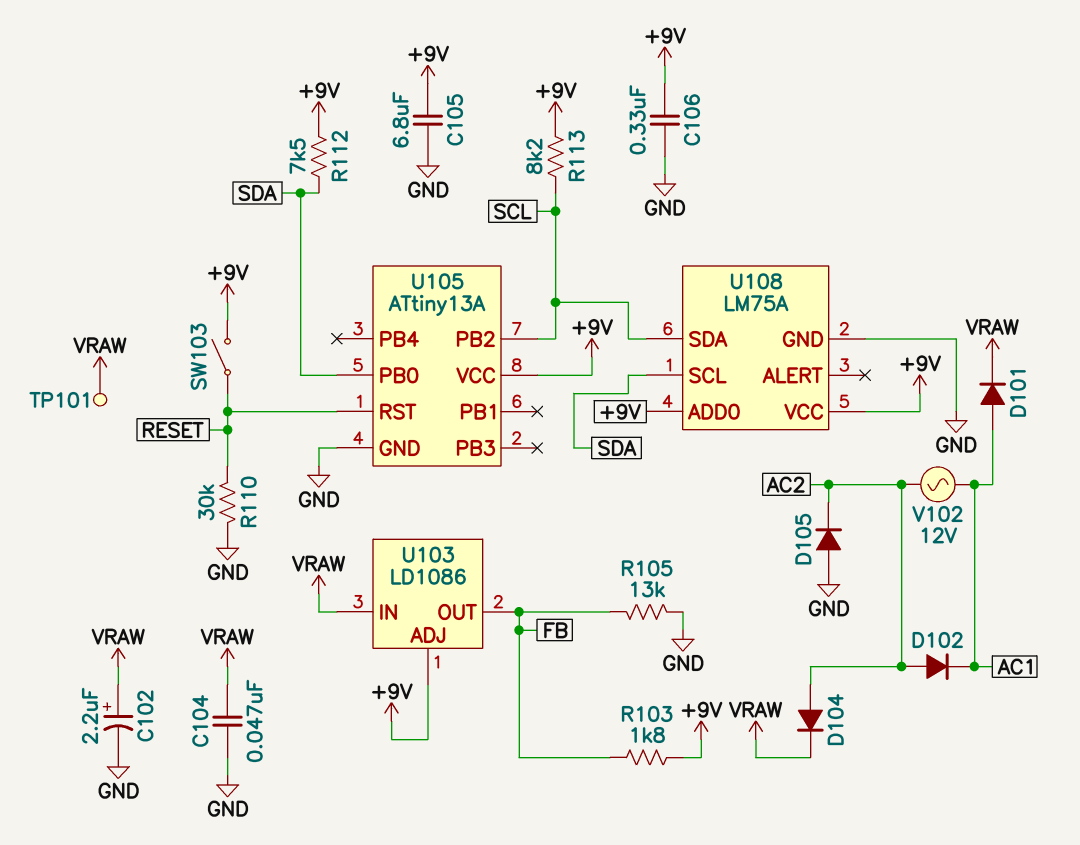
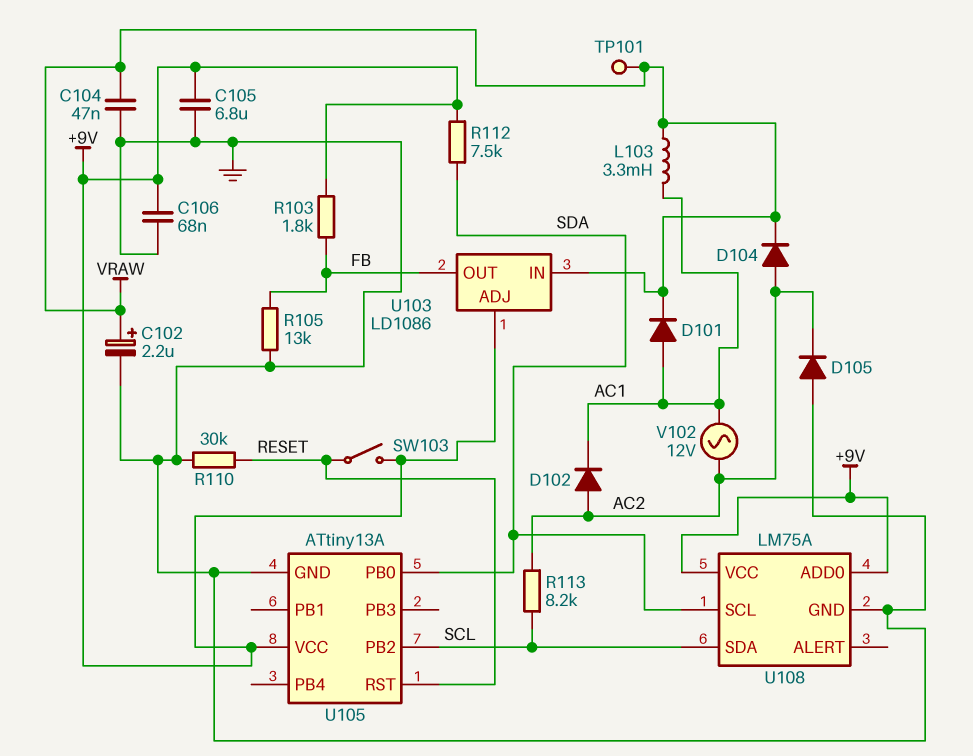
C106: 330nF (+9V, GND) -> 68nF (+9V, GND)
L103: none -> 3.3mH (AC1, VRAW)
R113: 8.2k (+9V, SCL) -> 8.2k (AC2, SCL)

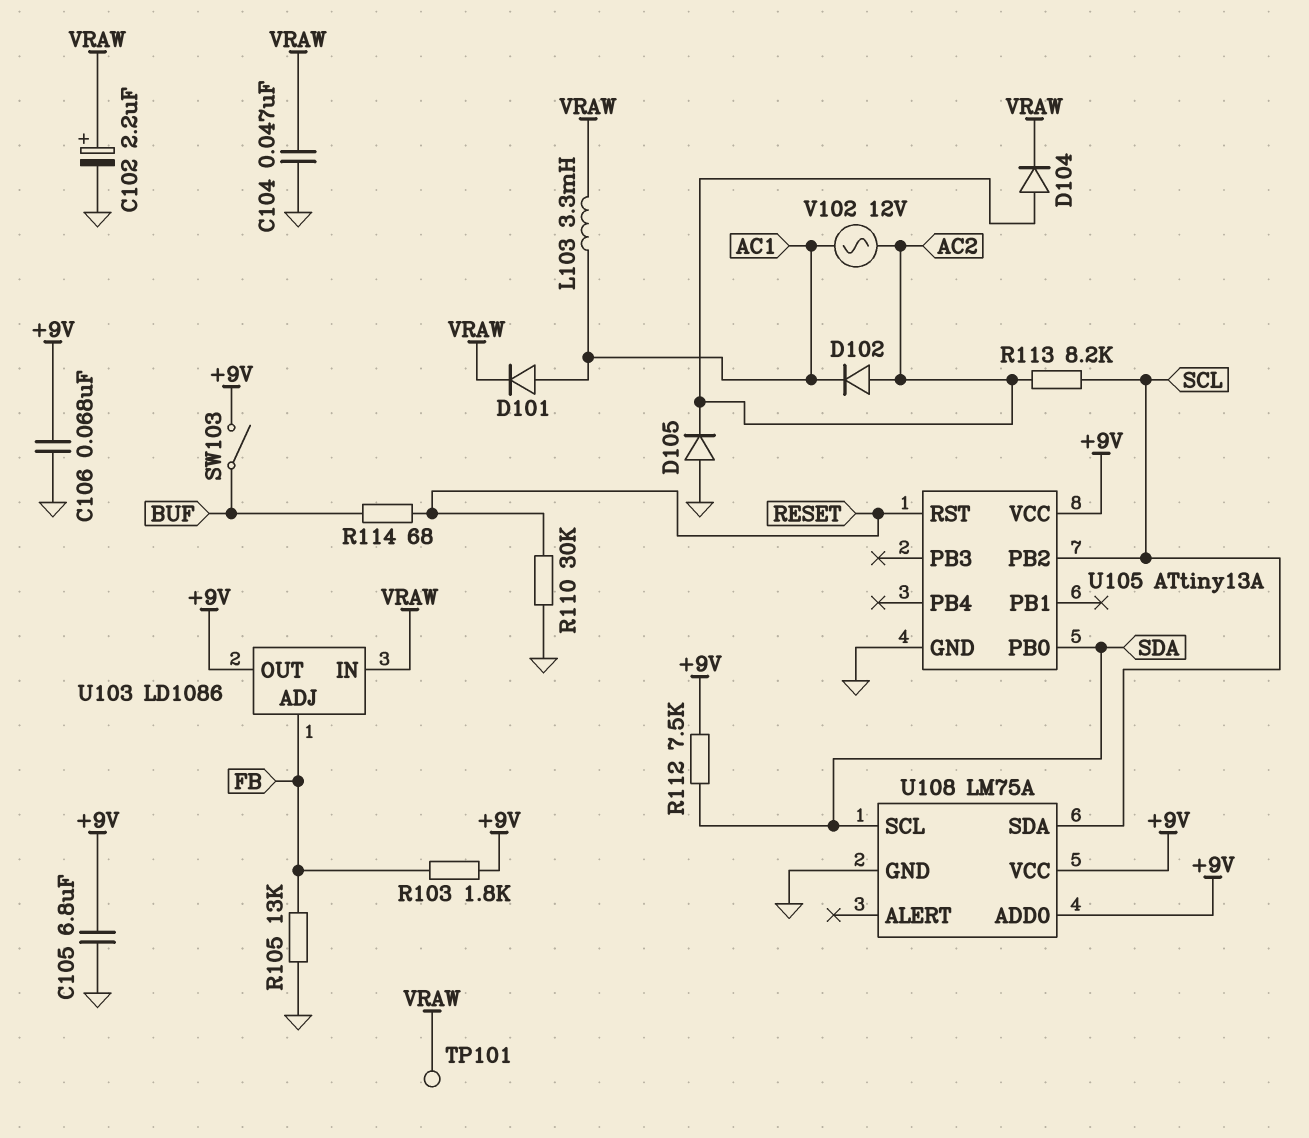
R114: none -> 68 (BUF, RESET)
SW103: switch (+9V, RESET) -> switch (+9V, BUF)
U103 pin ADJ: +9V -> FB
U103 pin OUT: FB -> +9V

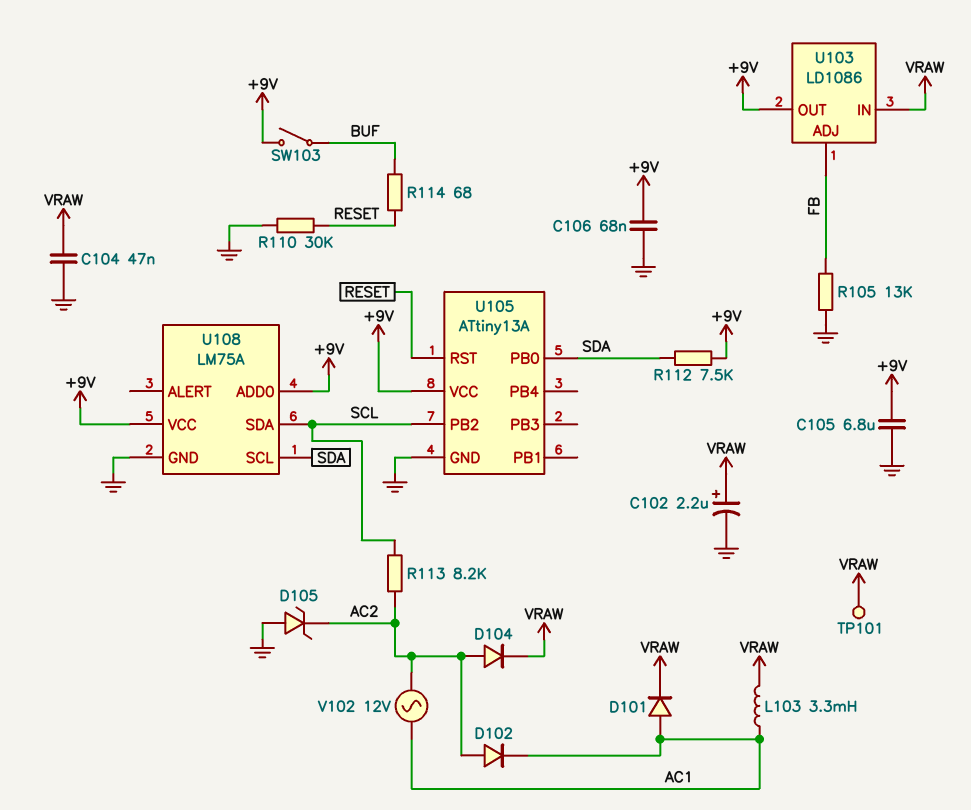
D105: diode (A GND, K AC2) -> zener (A GND, K AC2)
R103: 1.8k (+9V, FB) -> none

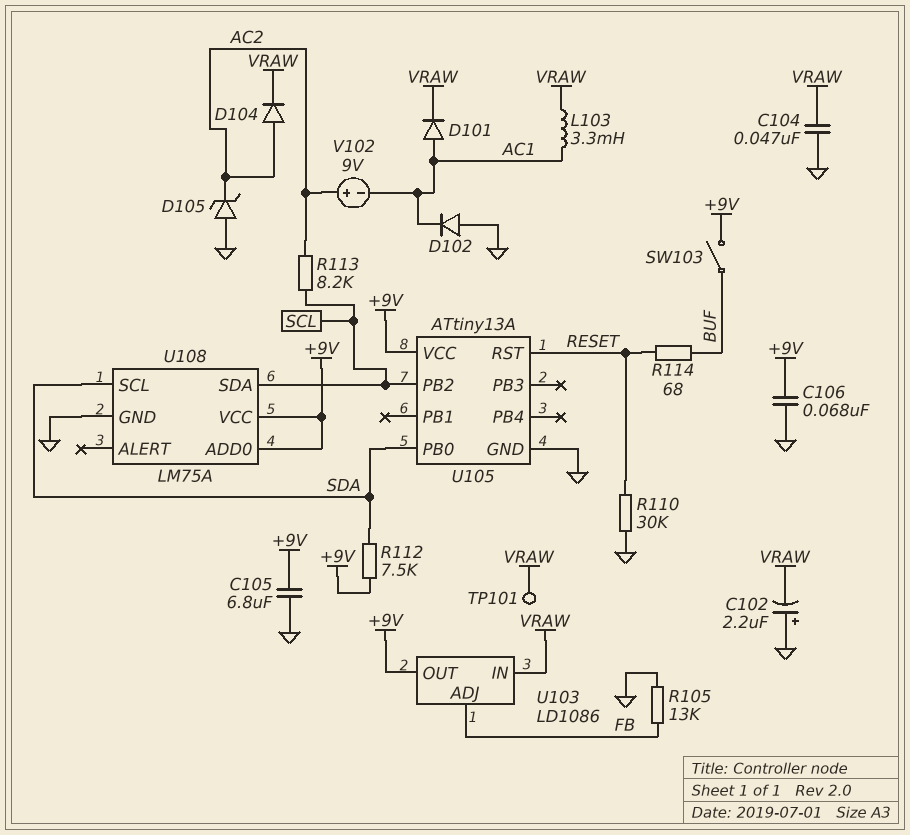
C102: 2.2uF (plus VRAW, minus GND) -> 2.2uF (plus GND, minus VRAW)
D102: diode (A AC2, K AC1) -> diode (A GND, K AC1)
V102: AC 12V (AC1, AC2) -> 9V (plus AC2, minus AC1)

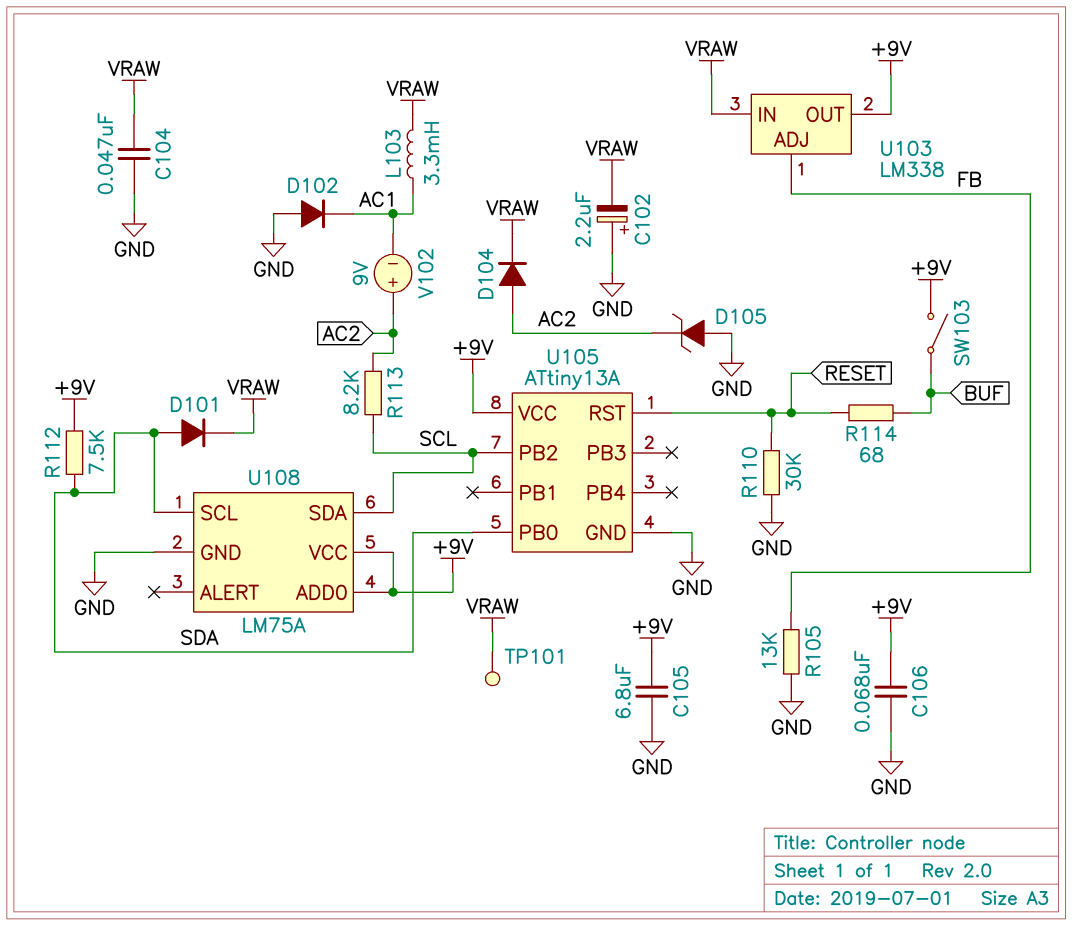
D101: diode (A AC1, K VRAW) -> diode (A SDA, K VRAW)
U103: LD1086 -> LM338

